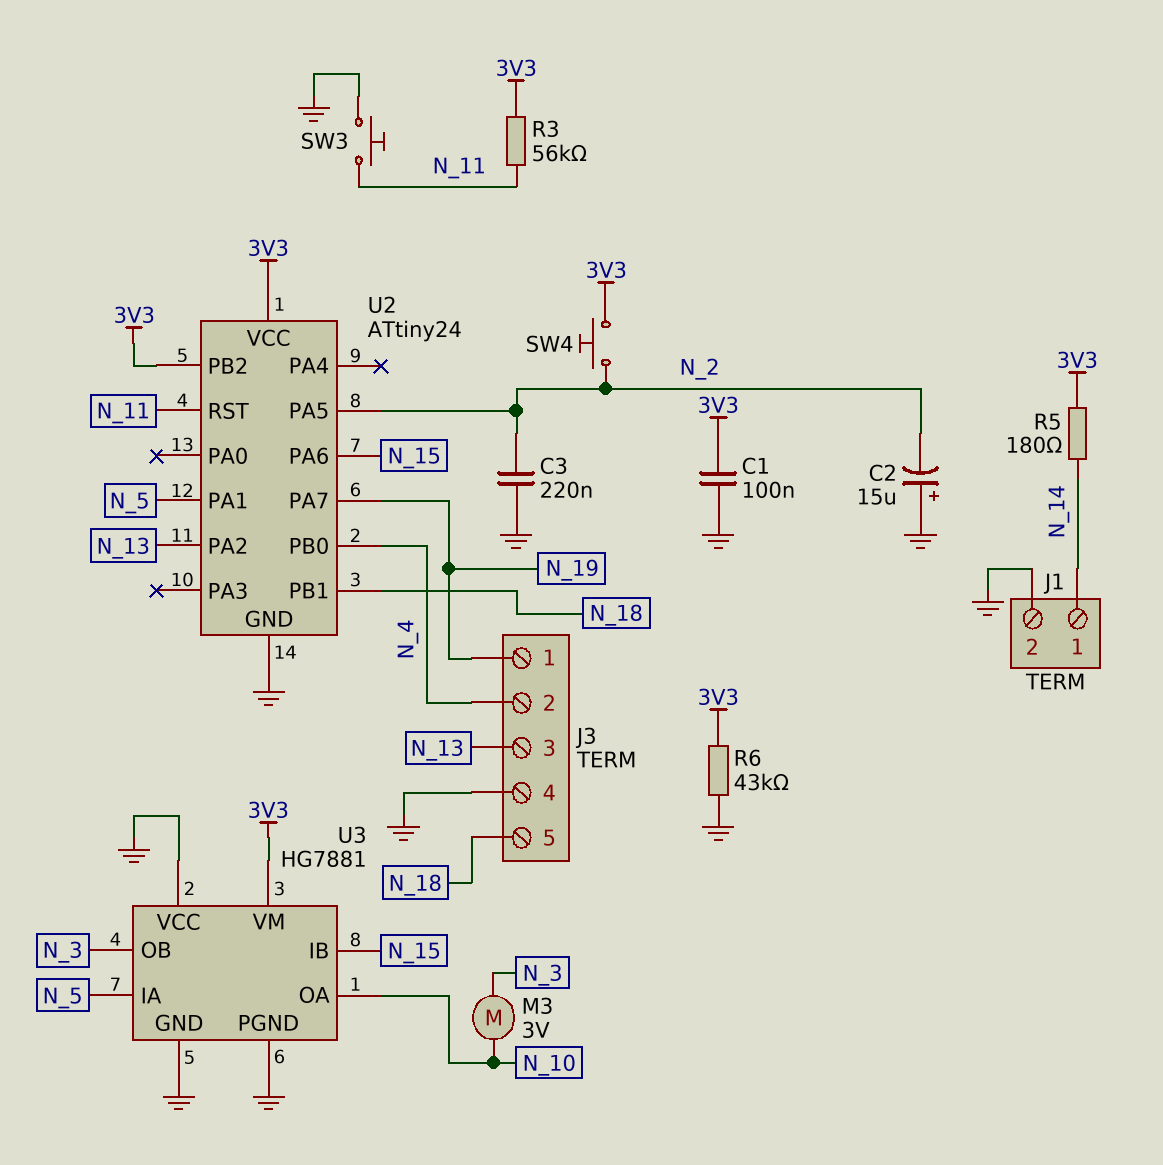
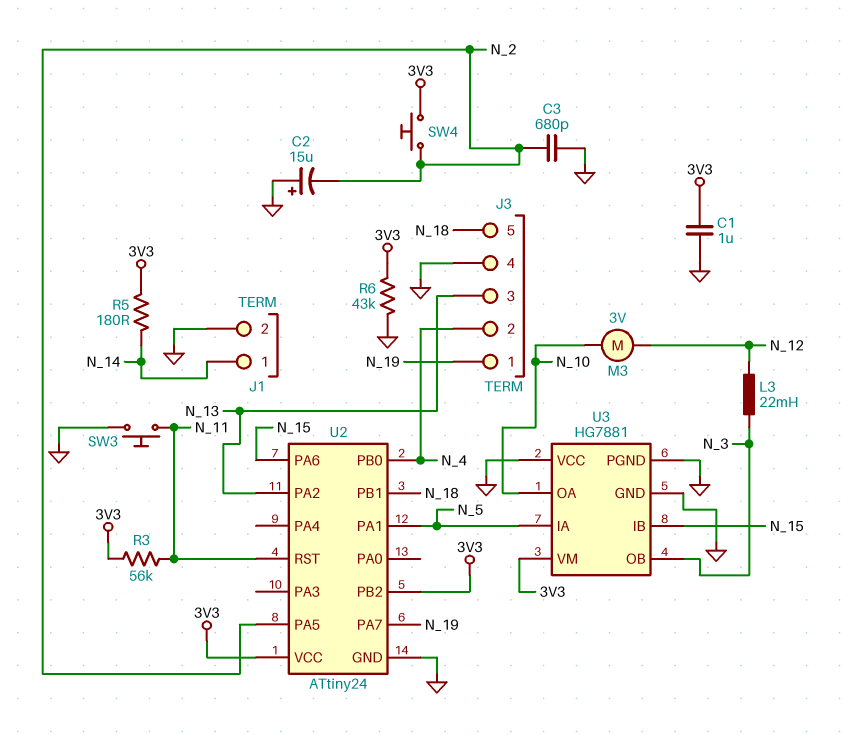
C1: 100nF (3V3, GND) -> 1uF (3V3, GND)
C3: 220nF (GND, N_2) -> 680pF (GND, N_2)
L3: none -> 22mH (N_3, N_12)
M3: motor 3V (N_3, N_10) -> motor 3V (N_10, N_12)

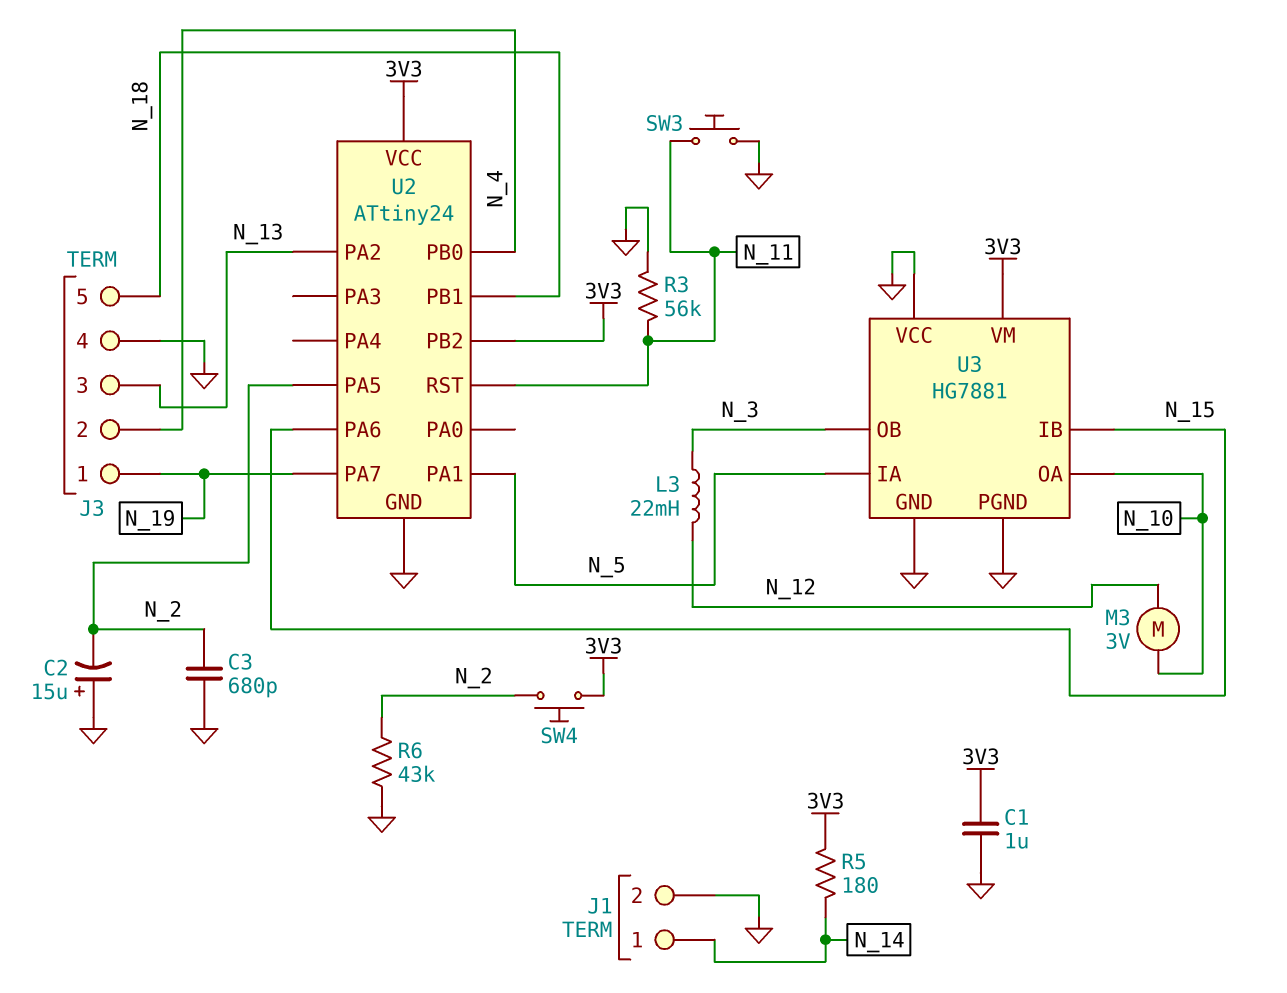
R3: 56k (3V3, N_11) -> 56k (GND, N_11)
R6: 43k (3V3, GND) -> 43k (GND, N_2)

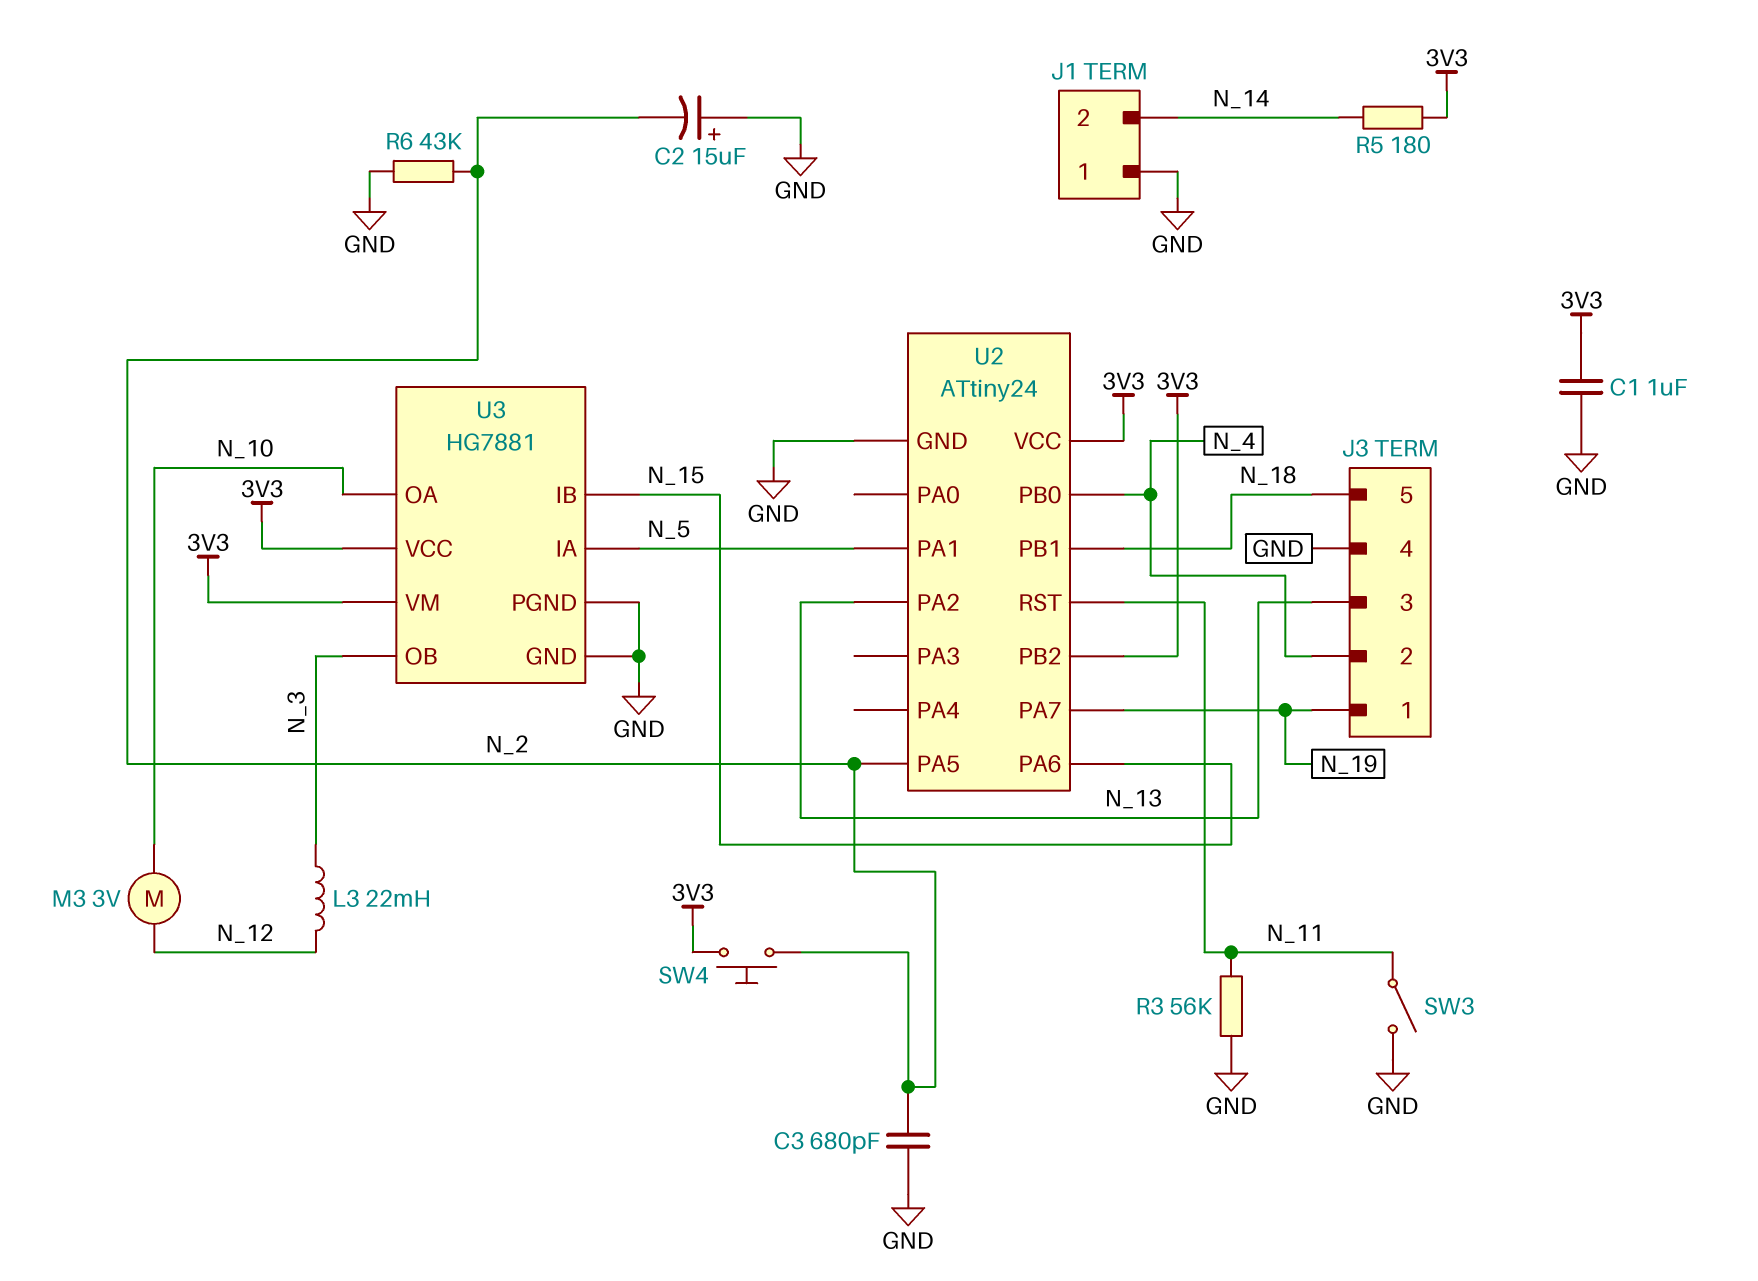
J1 pin 1: N_14 -> GND
J1 pin 2: GND -> N_14
SW3: button (GND, N_11) -> switch (GND, N_11)
U3 pin VCC: GND -> 3V3

